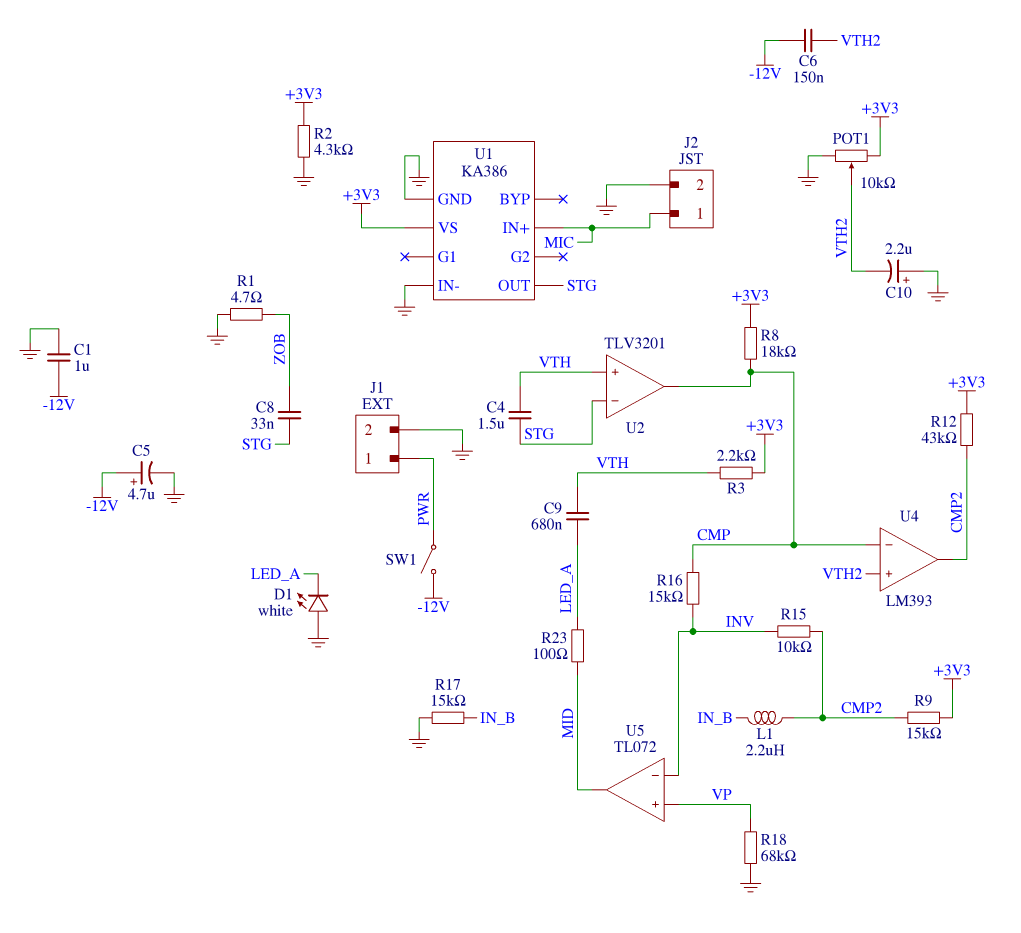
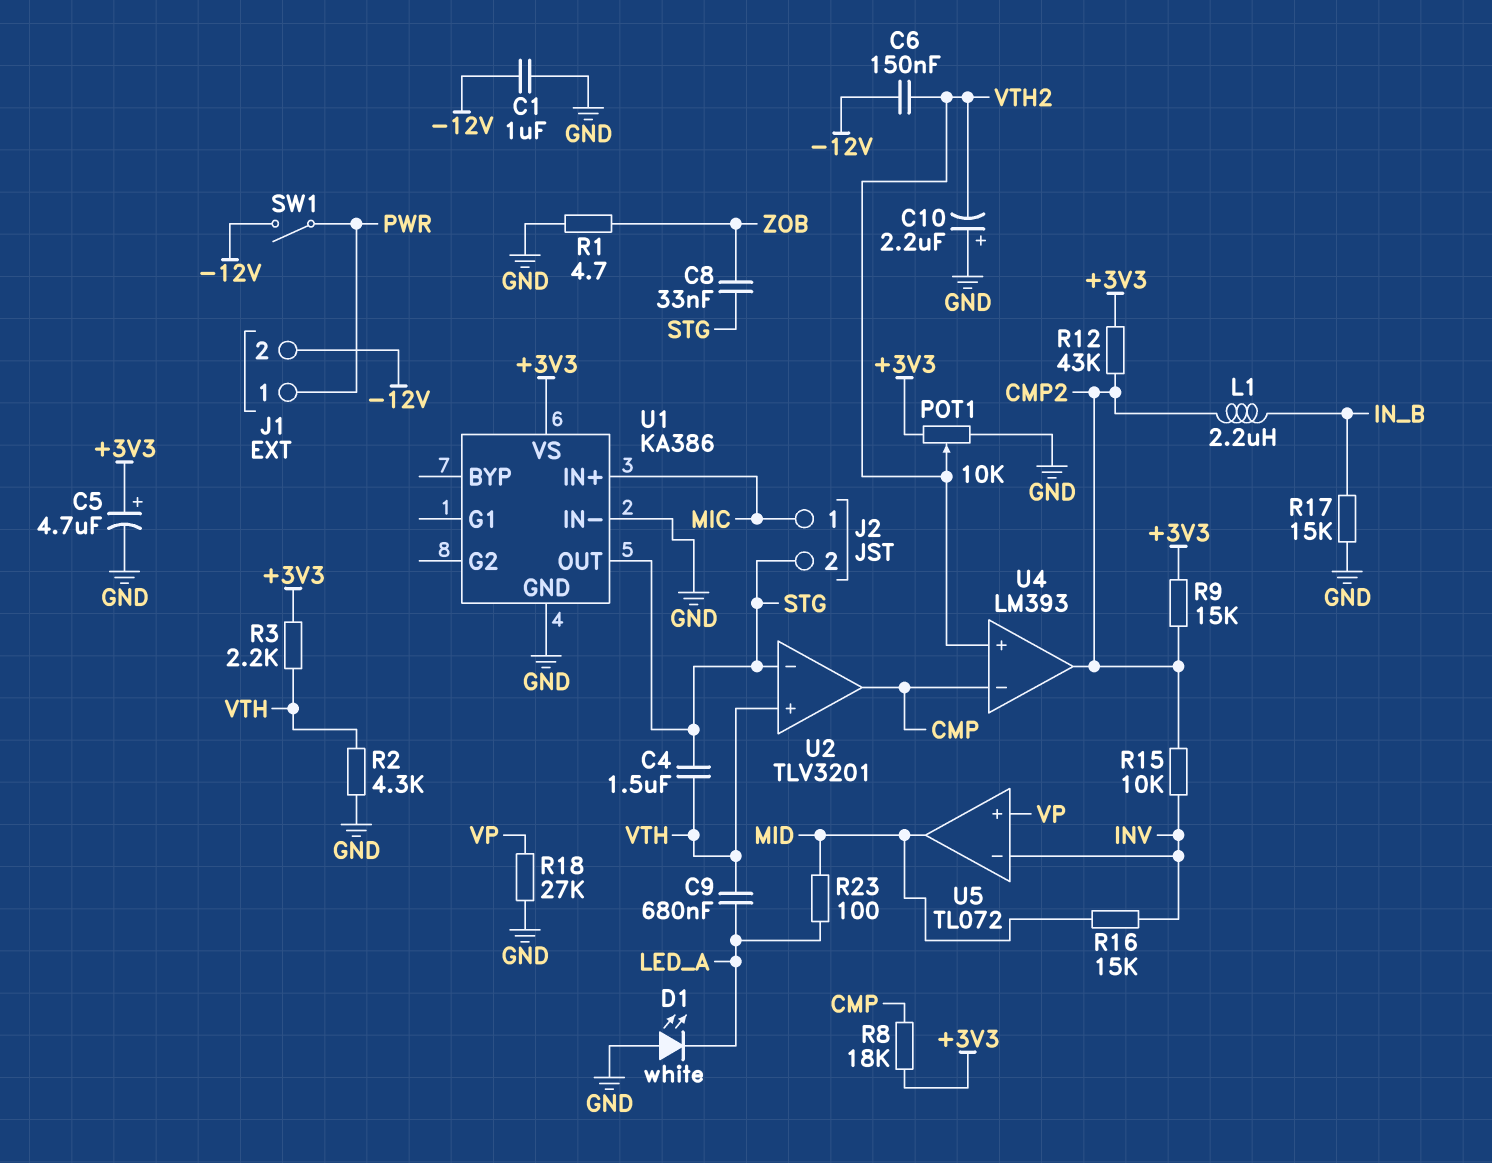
C5: 4.7uF (plus -12V, minus GND) -> 4.7uF (plus +3V3, minus GND)
J1 pin 2: GND -> -12V
J2 pin 2: GND -> STG
R2: 4.3k (+3V3, GND) -> 4.3k (GND, VTH)
R16: 15k (CMP, INV) -> 15k (INV, MID)
R18: 68k (GND, VP) -> 27k (GND, VP)

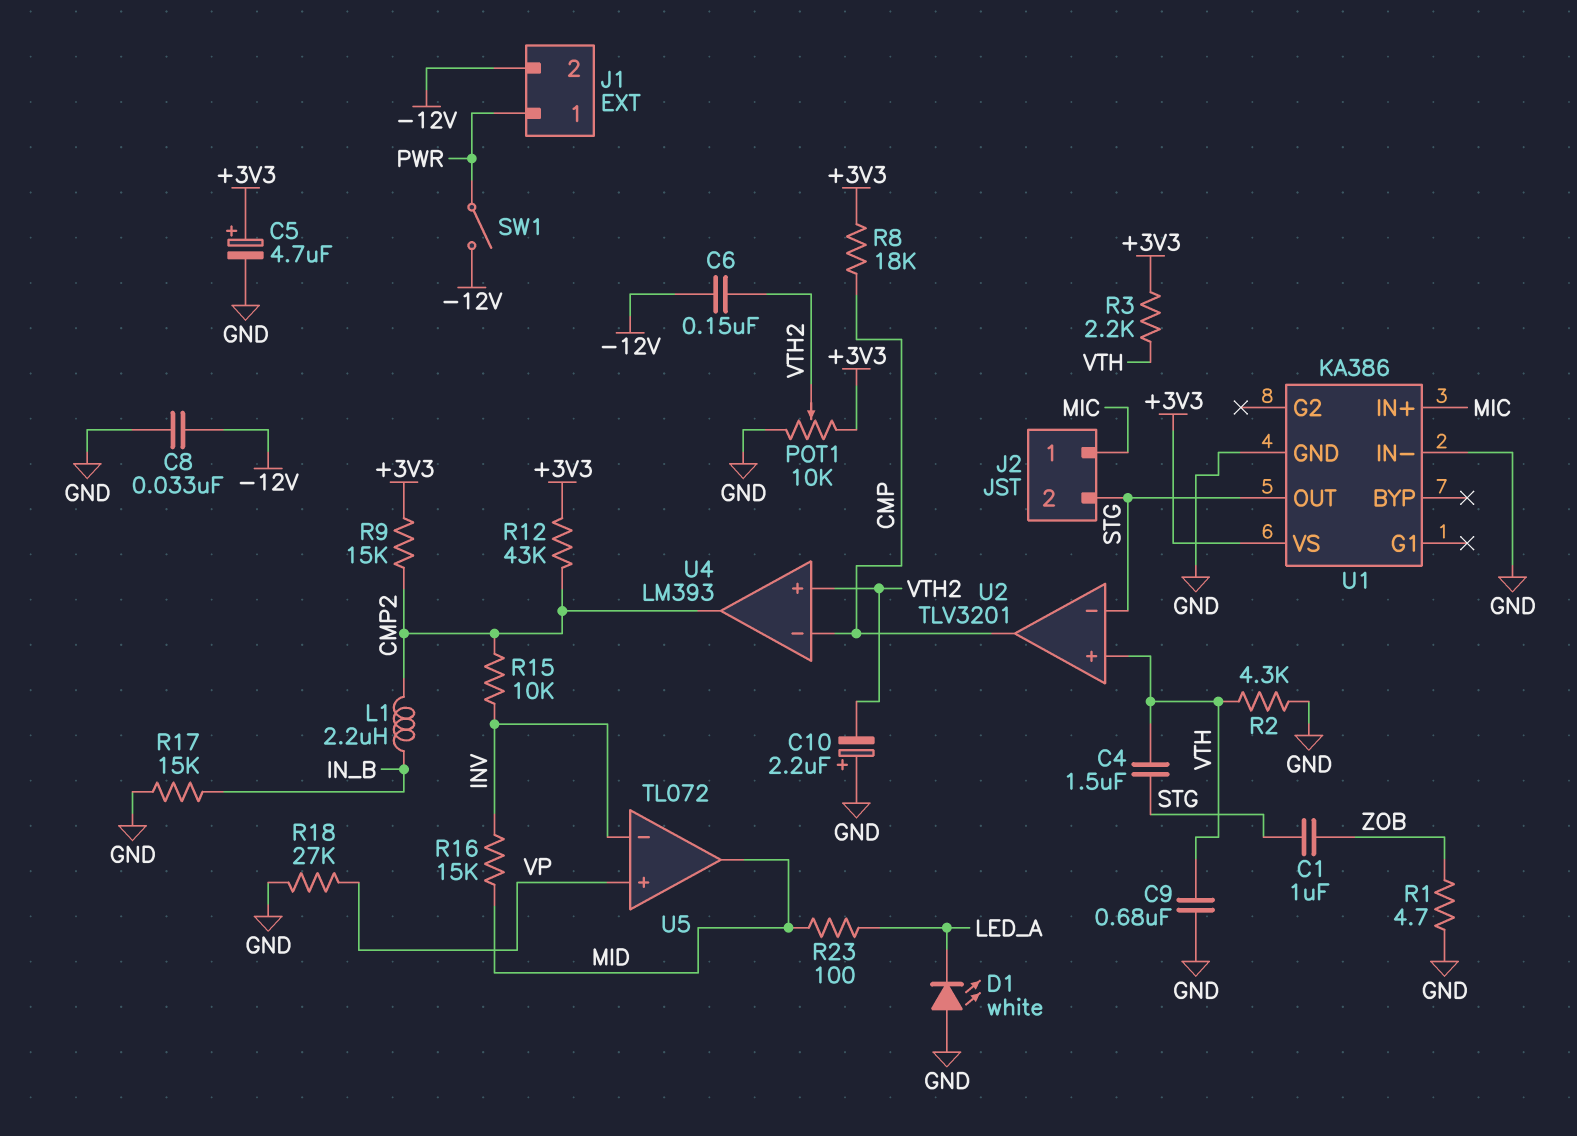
C1: 1uF (-12V, GND) -> 1uF (STG, ZOB)
C8: 33nF (STG, ZOB) -> 33nF (-12V, GND)
C9: 680nF (LED_A, VTH) -> 680nF (GND, VTH)

